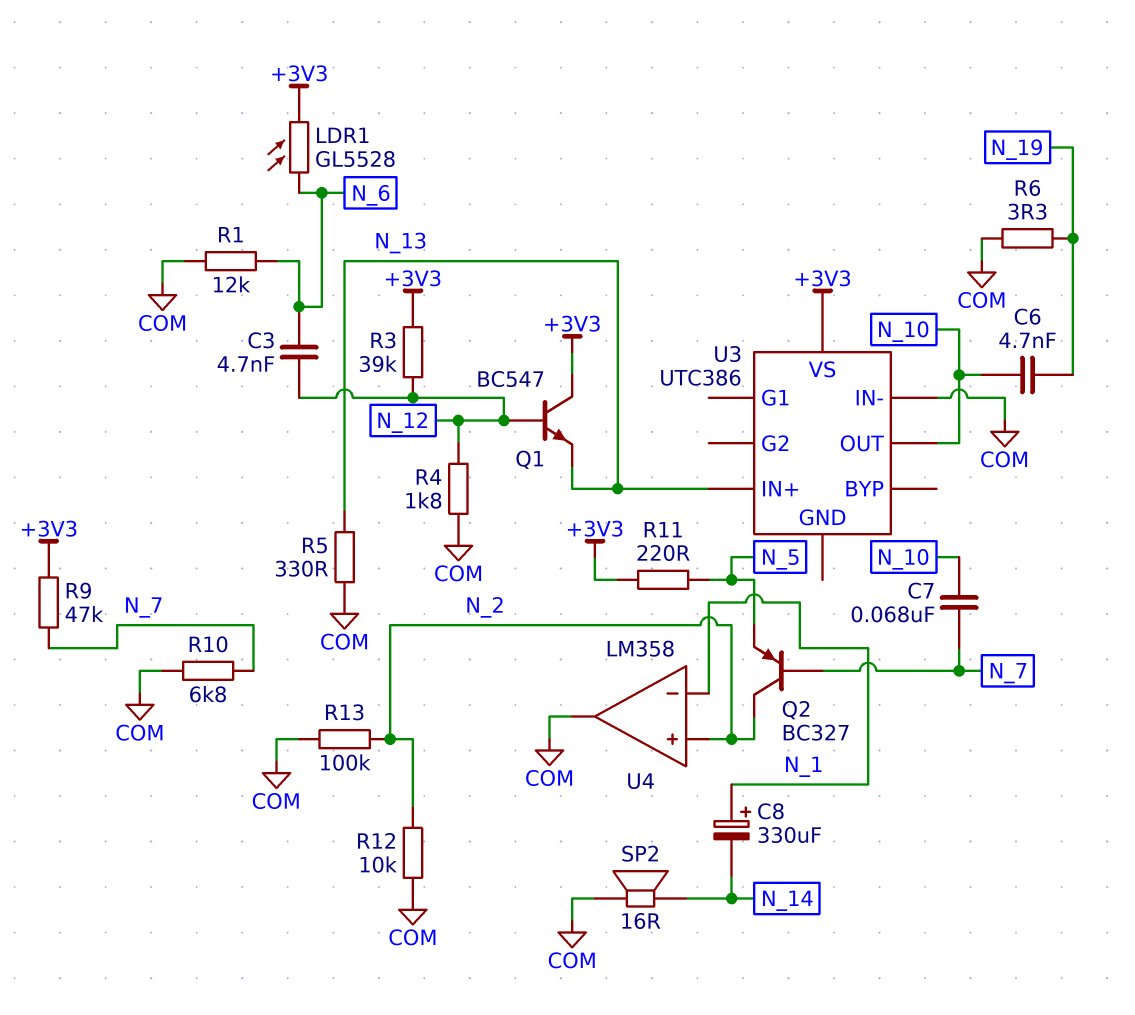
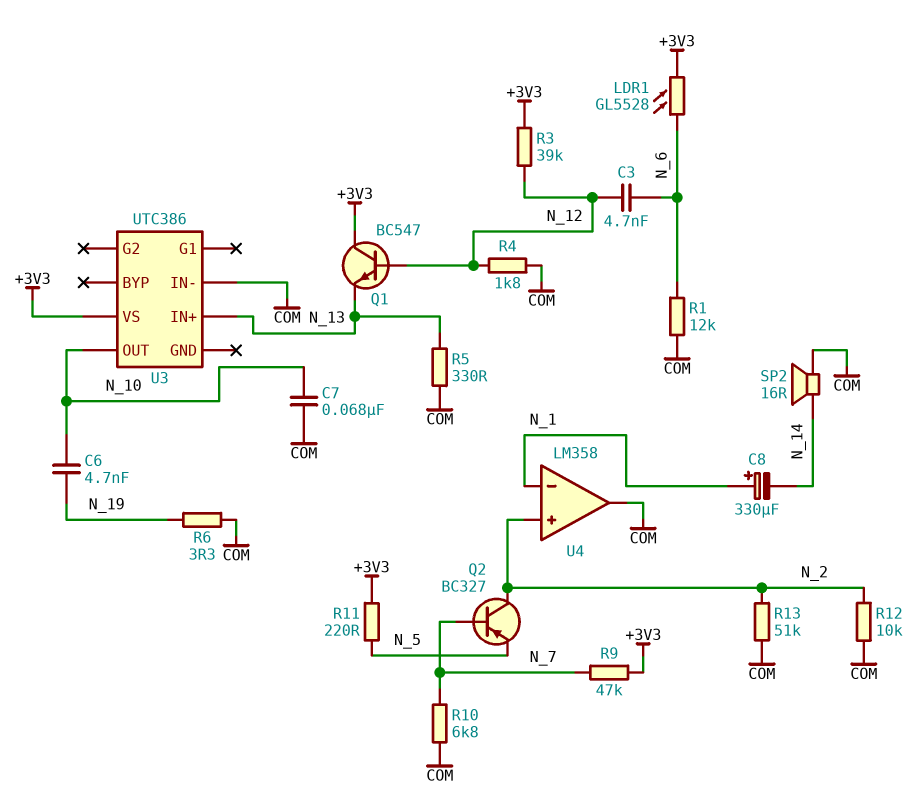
C7: 68nF (N_7, N_10) -> 68nF (COM, N_10)
R13: 100k (COM, N_2) -> 51k (COM, N_2)

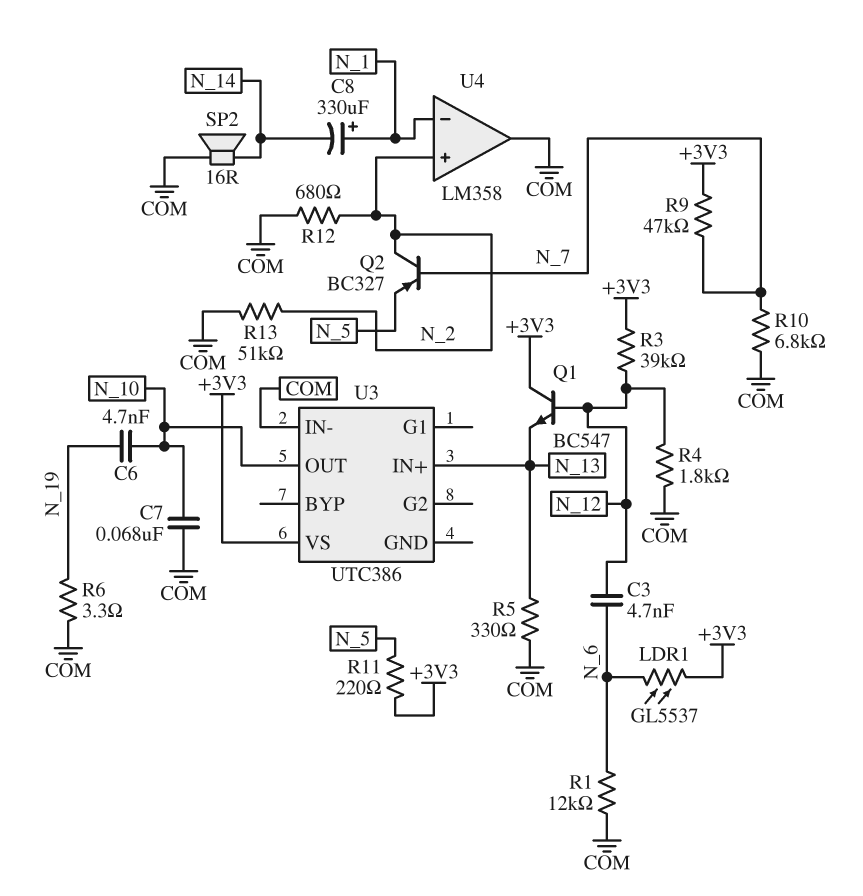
LDR1: GL5528 (+3V3, N_6) -> GL5537 (+3V3, N_6)
R12: 10k (COM, N_2) -> 680 (COM, N_2)

